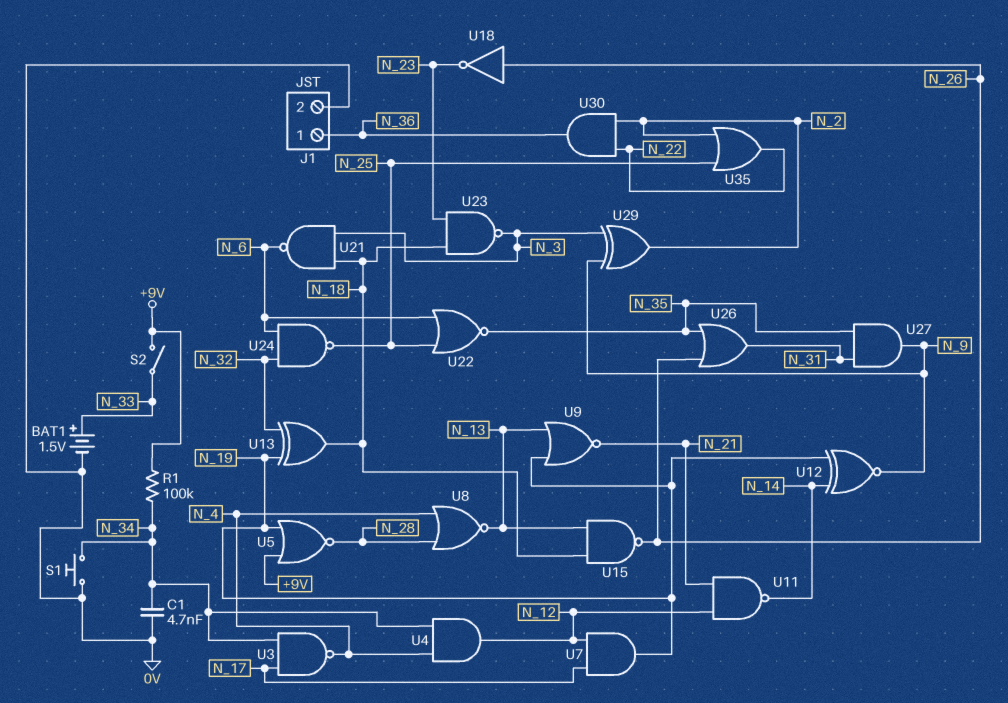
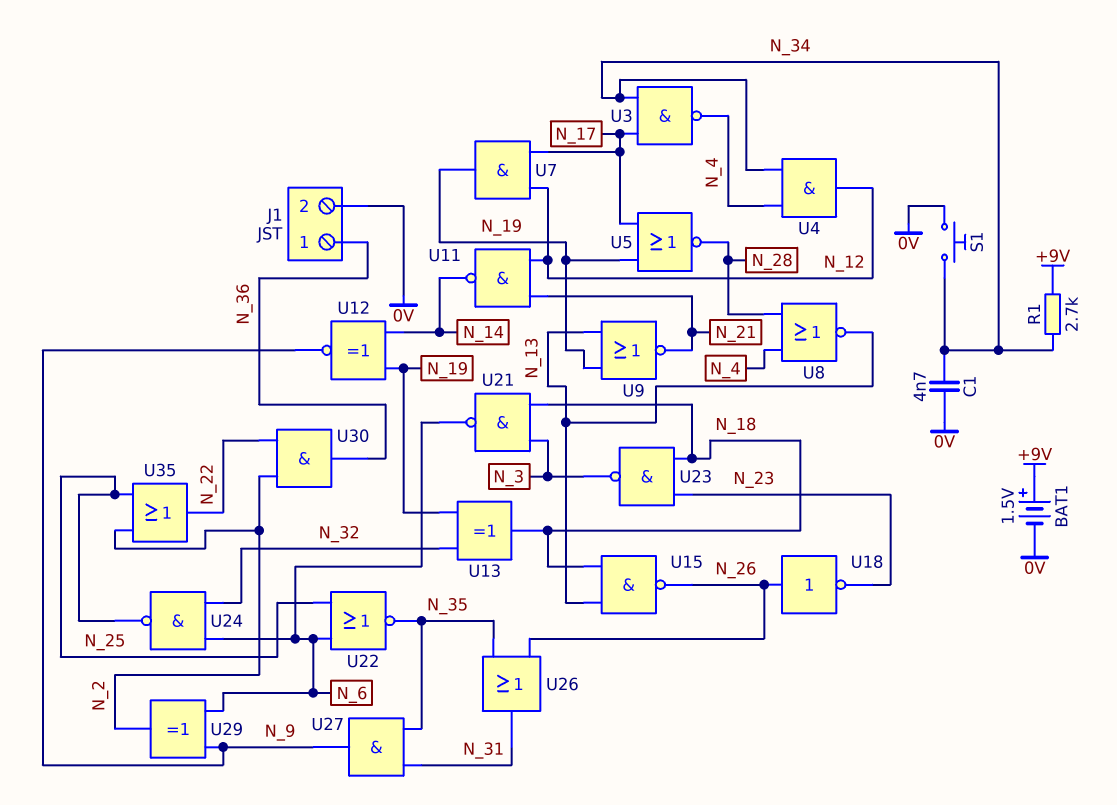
BAT1: 1.5V (plus N_33, minus 0V) -> 1.5V (plus +9V, minus 0V)
R1: 100k (+9V, N_34) -> 2.7k (+9V, N_34)
S2: switch (+9V, N_33) -> none
U5: NOR (in +9V, in N_19, out N_28) -> NOR (in N_17, in N_19, out N_28)
U29: XOR (in N_3, in N_9, out N_2) -> XOR (in N_6, in N_9, out N_2)

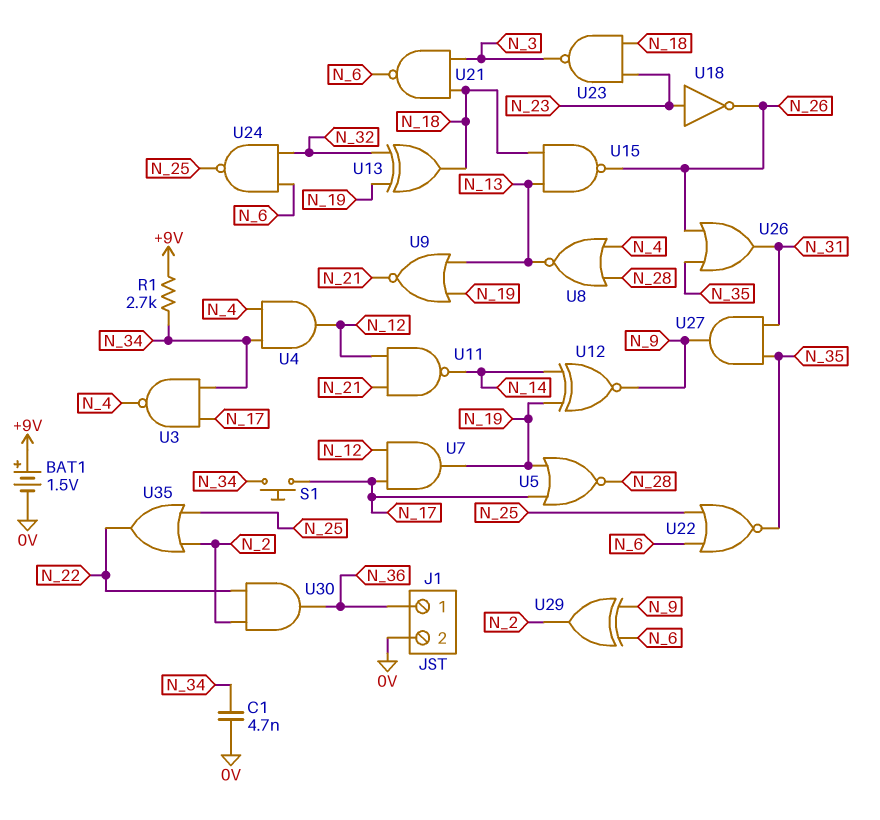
S1: button (0V, N_34) -> button (N_17, N_34)
U18: NOT (in N_26, out N_23) -> NOT (in N_23, out N_26)

